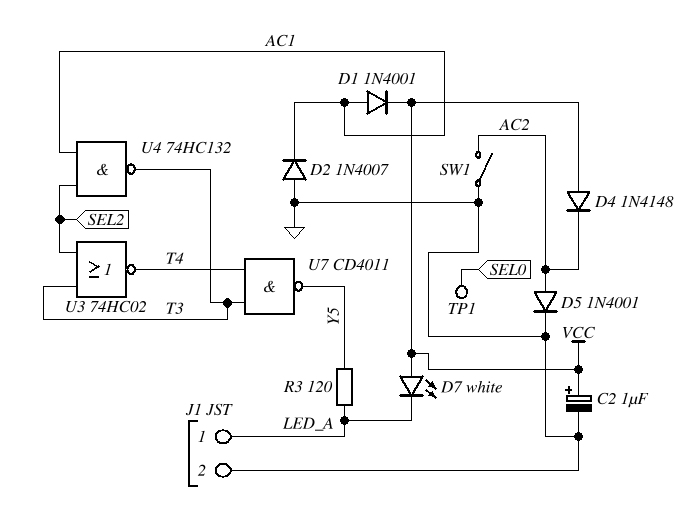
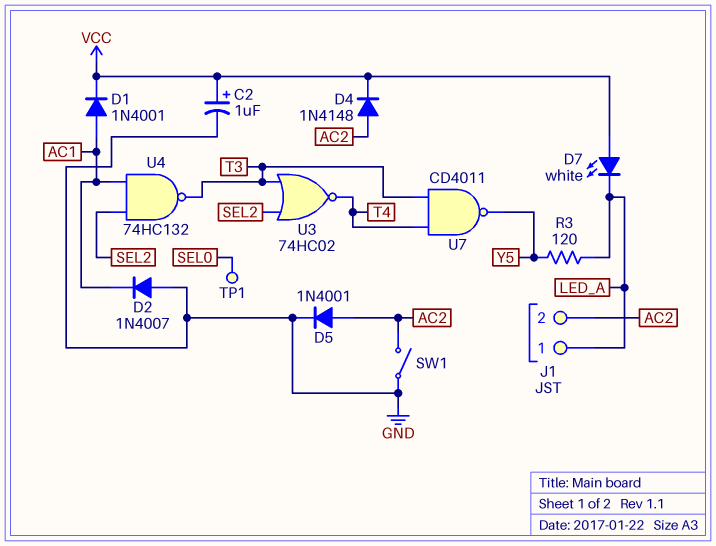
D4: diode 1N4148 (A VCC, K AC2) -> diode 1N4148 (A AC2, K VCC)
J1 pin 2: GND -> AC2

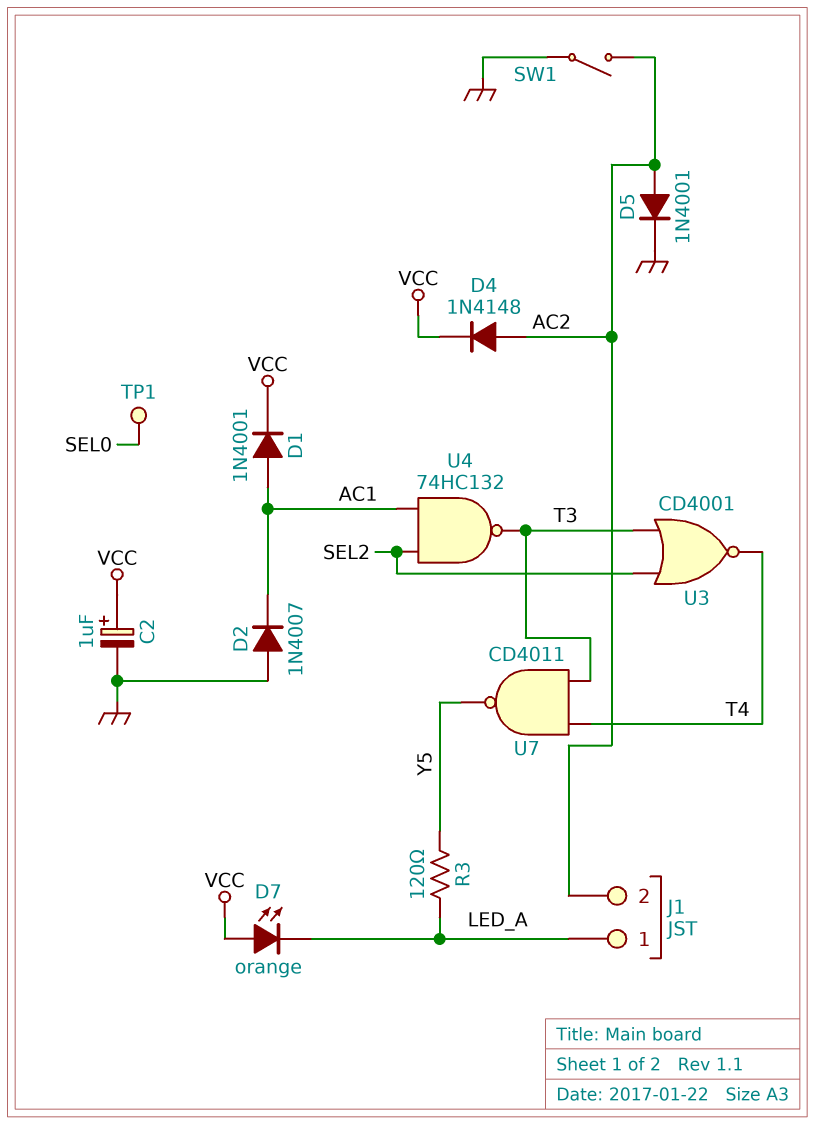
D7: LED white (A VCC, K LED_A) -> LED orange (A VCC, K LED_A)
U3: NOR 74HC02 (in SEL2, in T3, out T4) -> NOR CD4001 (in SEL2, in T3, out T4)

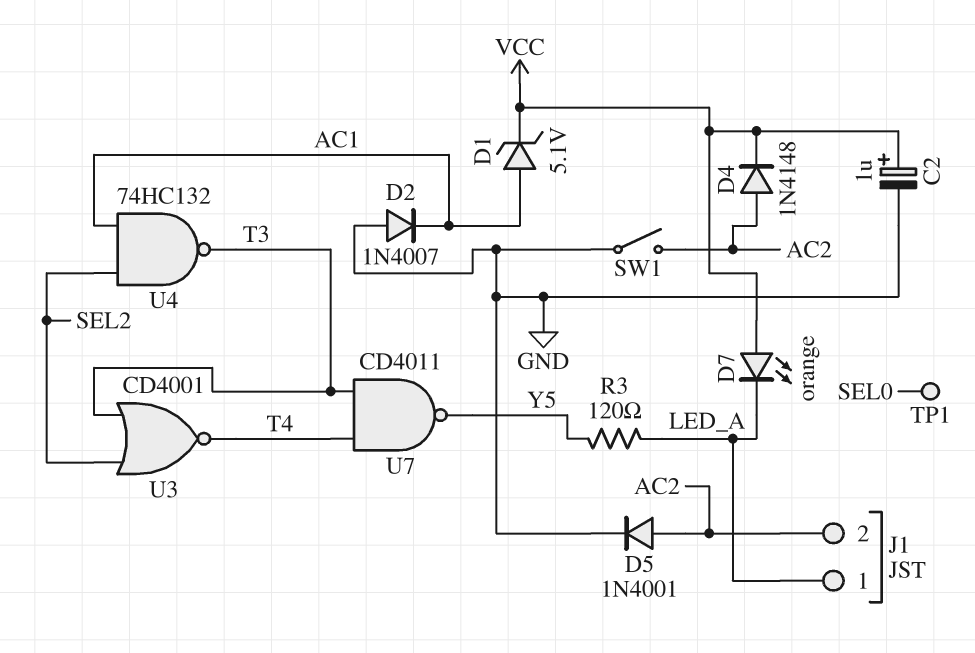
D1: diode 1N4001 (A AC1, K VCC) -> zener 5.1V (A AC1, K VCC)

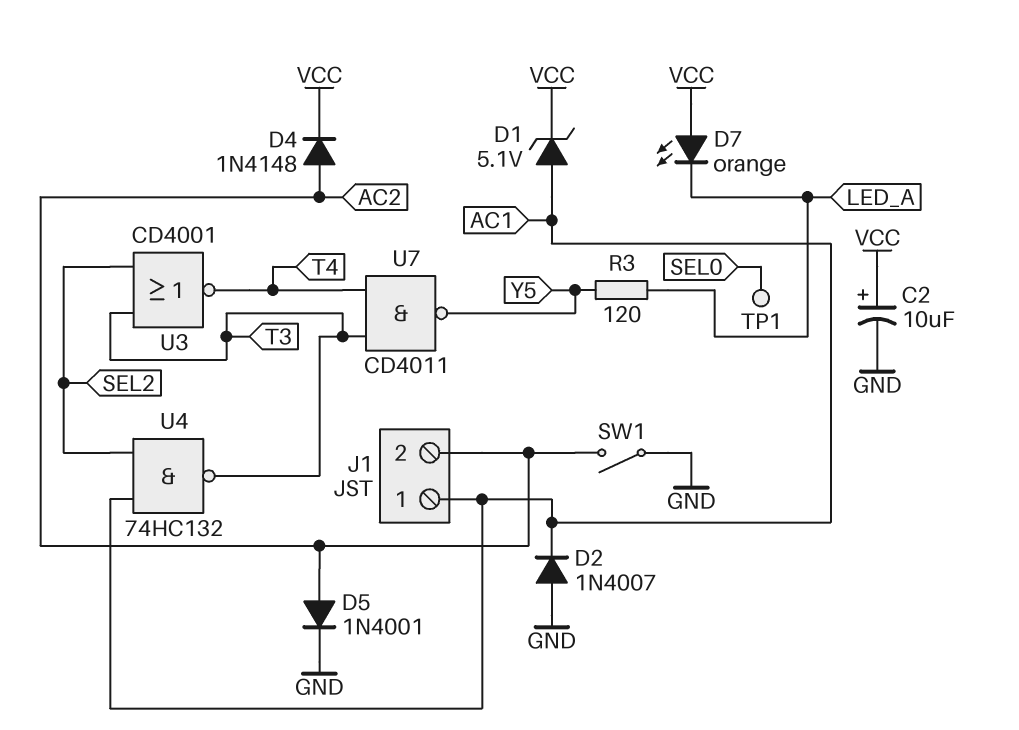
C2: 1uF (plus VCC, minus GND) -> 10uF (plus VCC, minus GND)
J1 pin 1: LED_A -> AC1

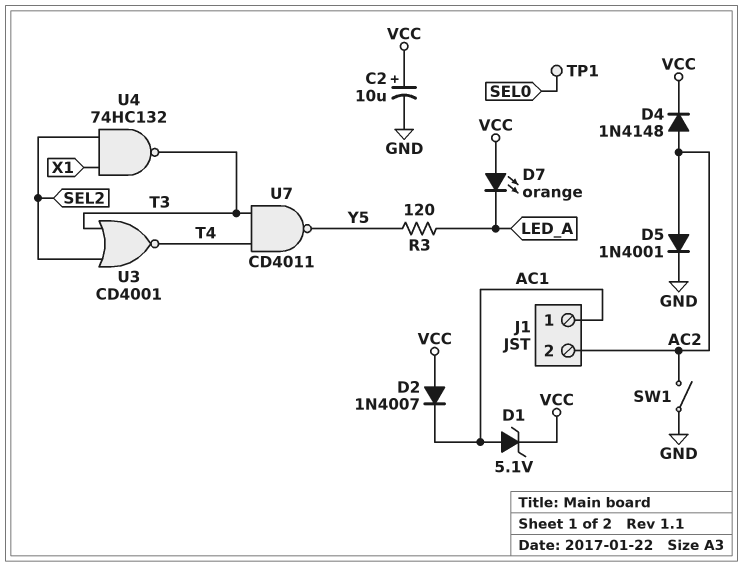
D2: diode 1N4007 (A GND, K AC1) -> diode 1N4007 (A VCC, K AC1)
U4: NAND 74HC132 (in AC1, in SEL2, out T3) -> NAND 74HC132 (in SEL2, in X1, out T3)

